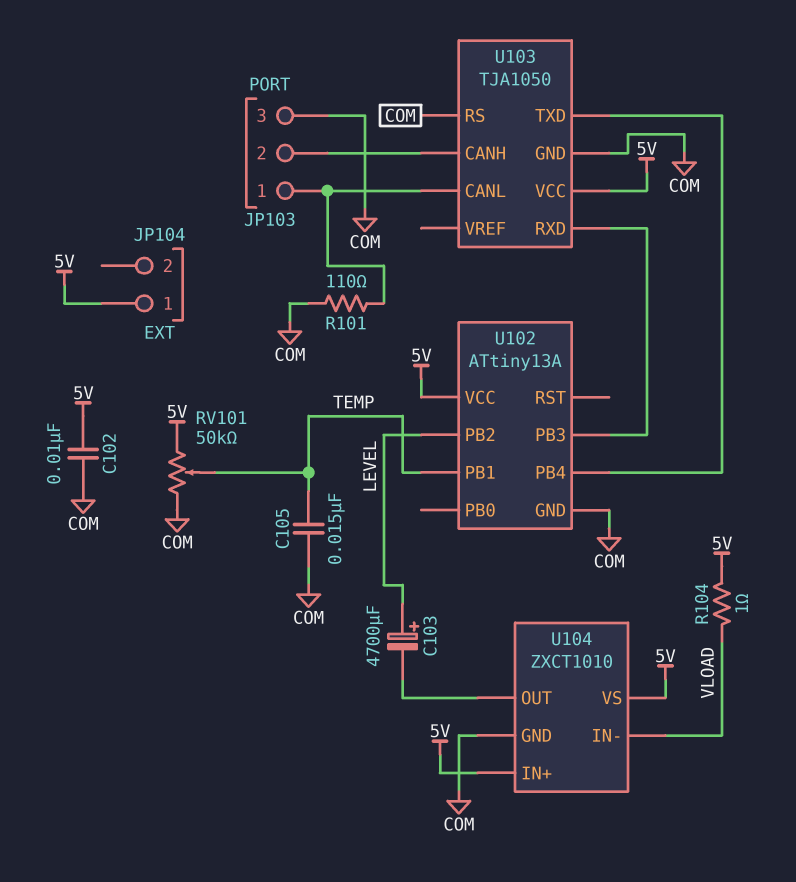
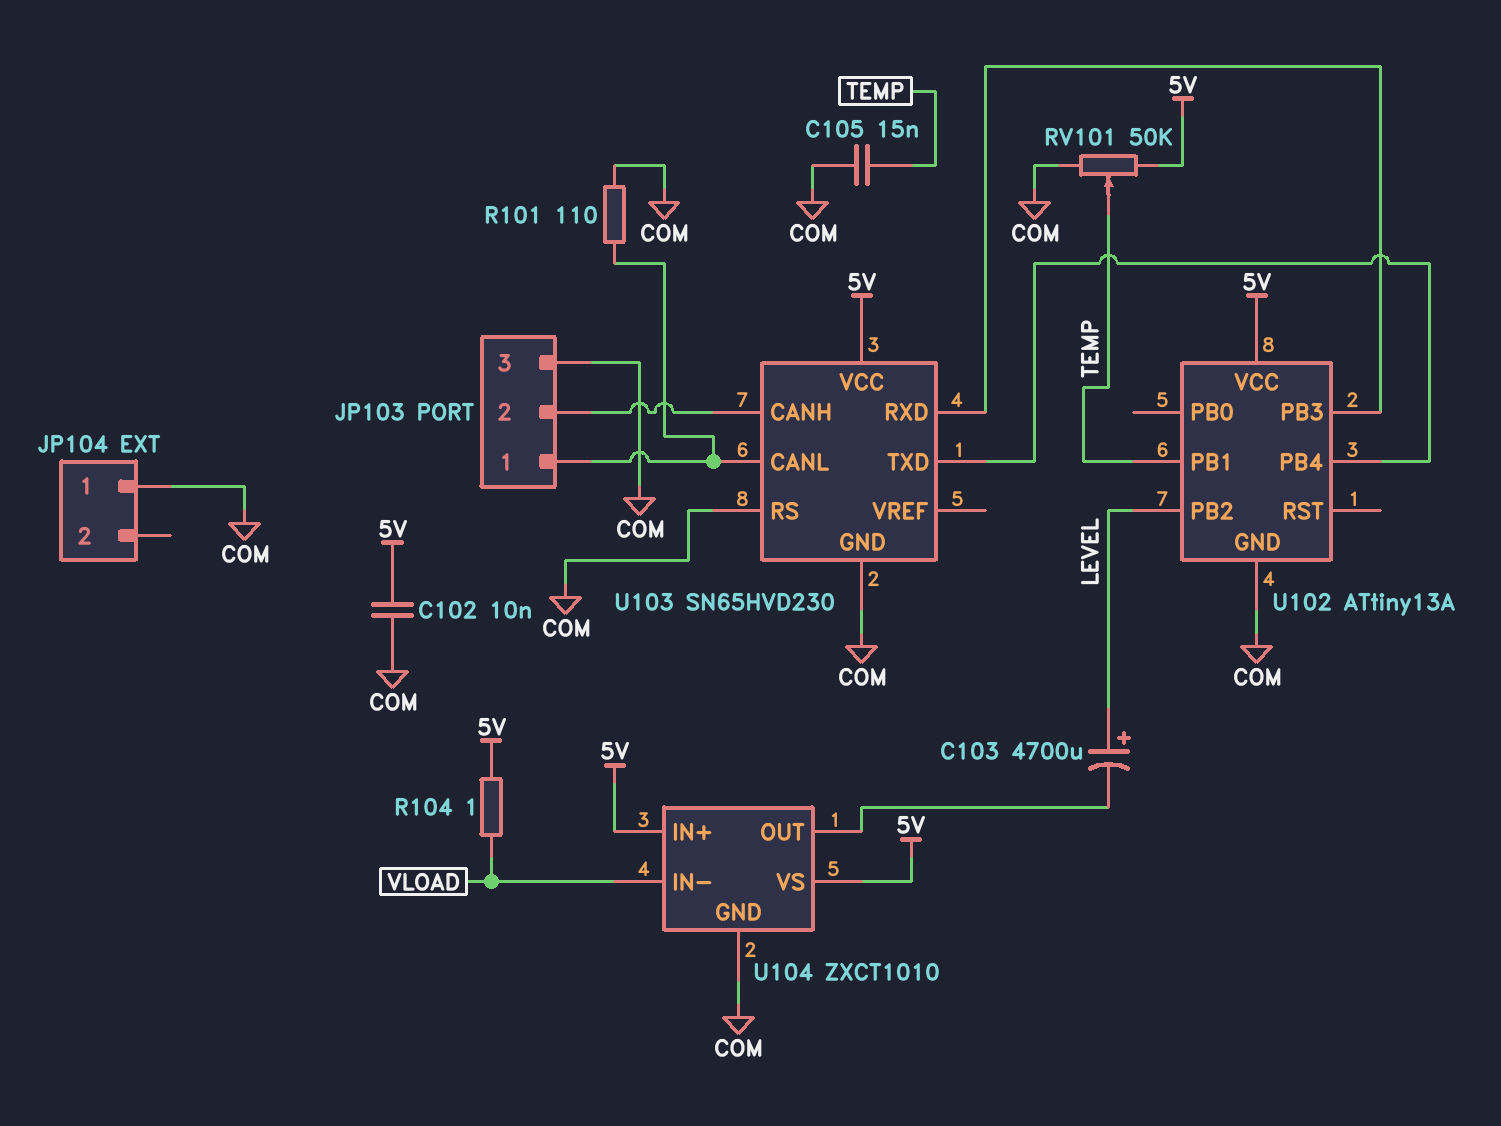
JP104 pin 1: 5V -> COM
U103: TJA1050 -> SN65HVD230

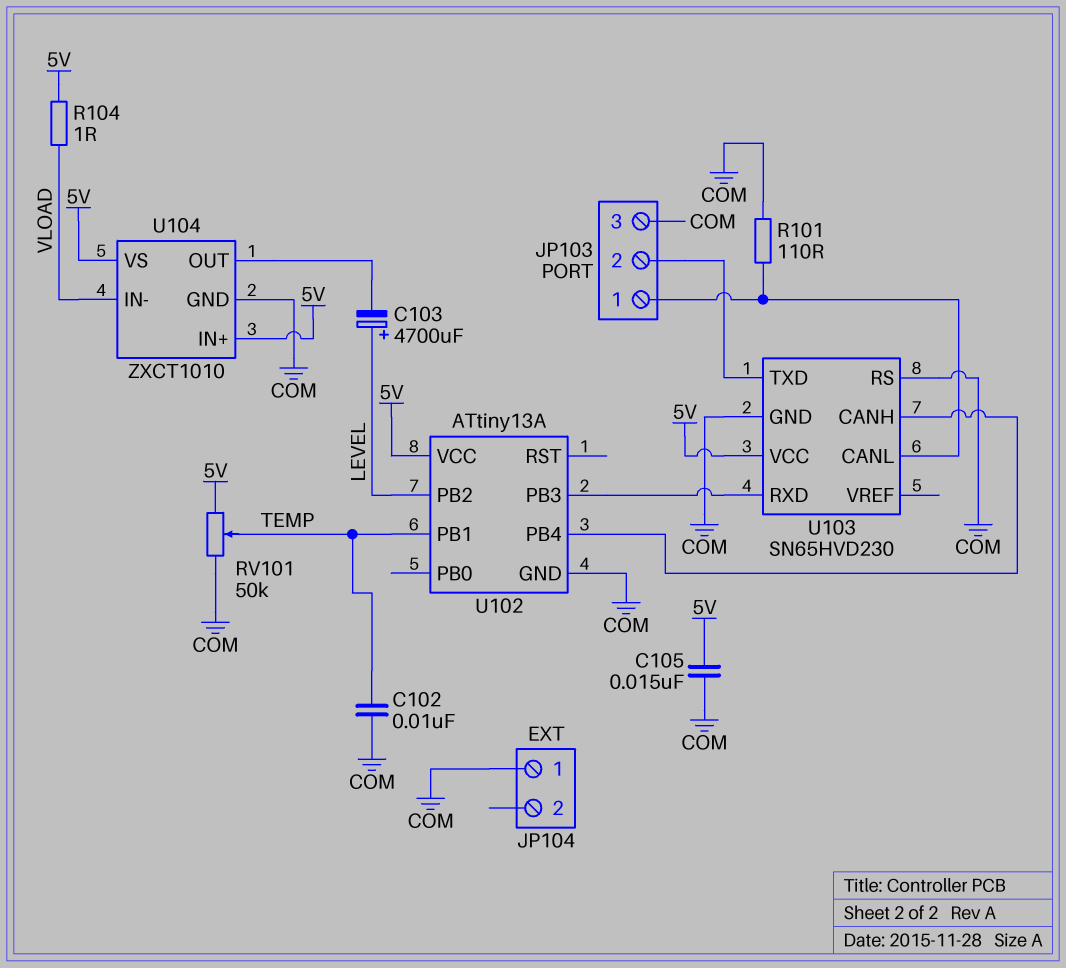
C102: 10nF (5V, COM) -> 10nF (COM, TEMP)
C105: 15nF (COM, TEMP) -> 15nF (5V, COM)
U103 pin CANH: JP103/2 -> U102/PB4
U103 pin TXD: U102/PB4 -> JP103/2

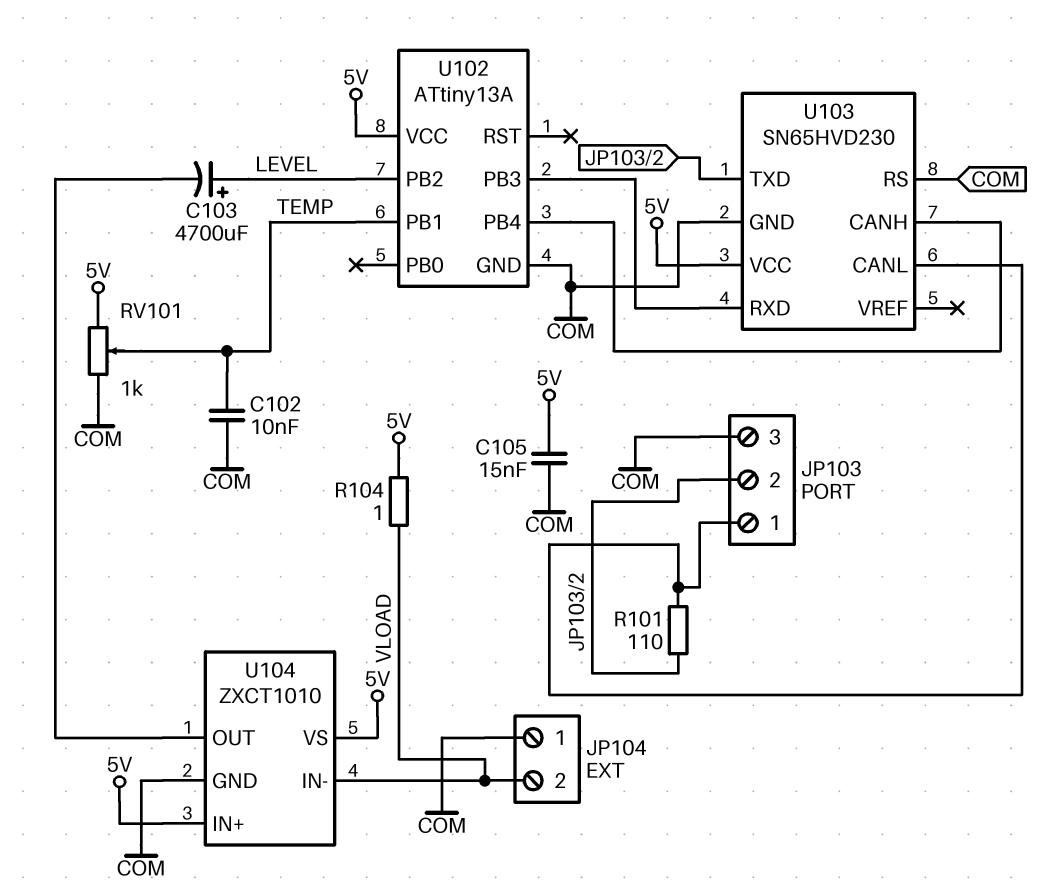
JP104 pin 2: none -> VLOAD
R101: 110 (COM, JP103/1) -> 110 (JP103/1, JP103/2)
RV101: 50k (5V, COM, wiper TEMP) -> 1k (5V, COM, wiper TEMP)

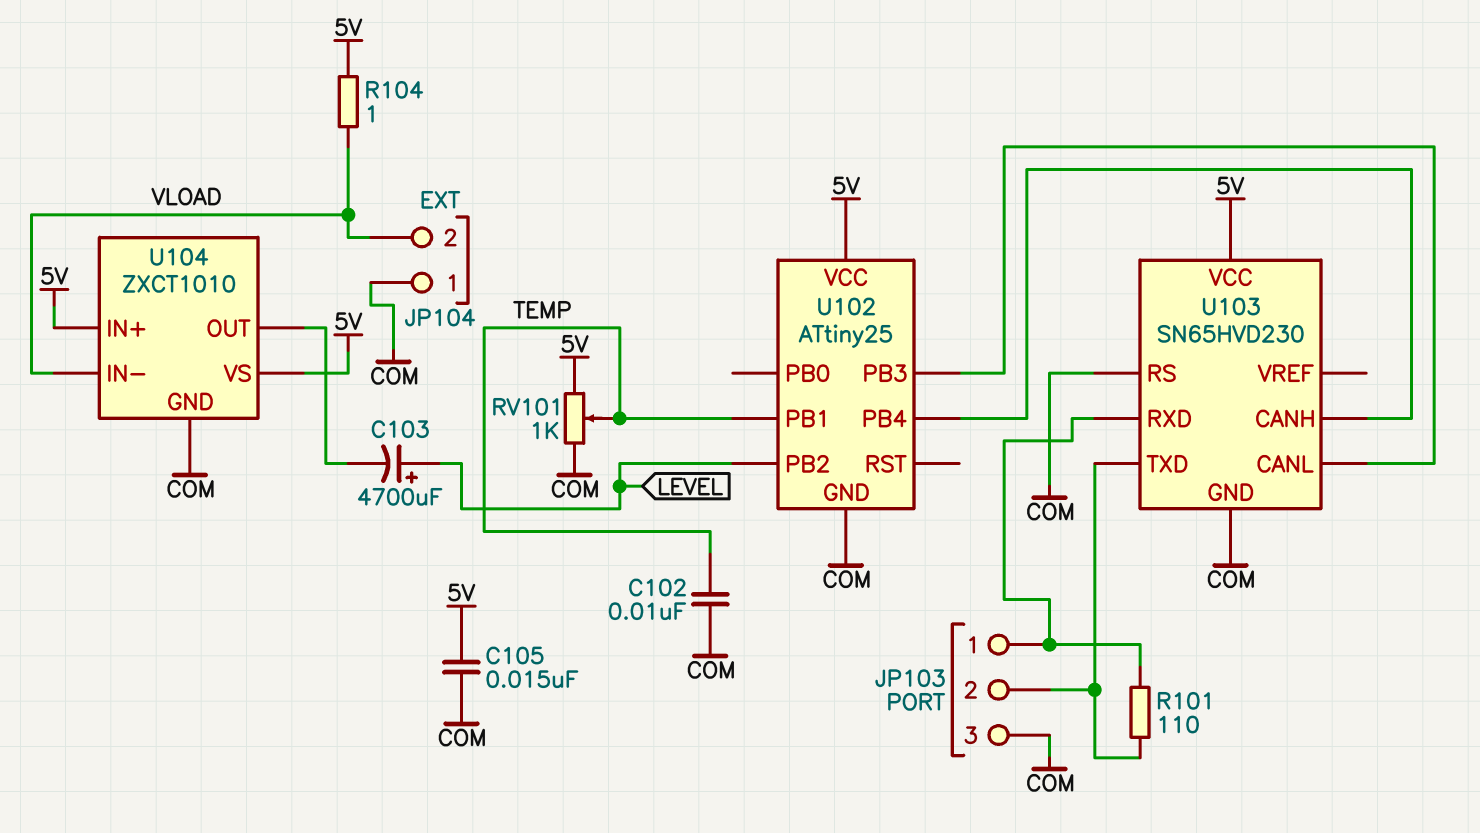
U102: ATtiny13A -> ATtiny25
U103 pin CANL: JP103/1 -> U102/PB3
U103 pin RXD: U102/PB3 -> JP103/1

